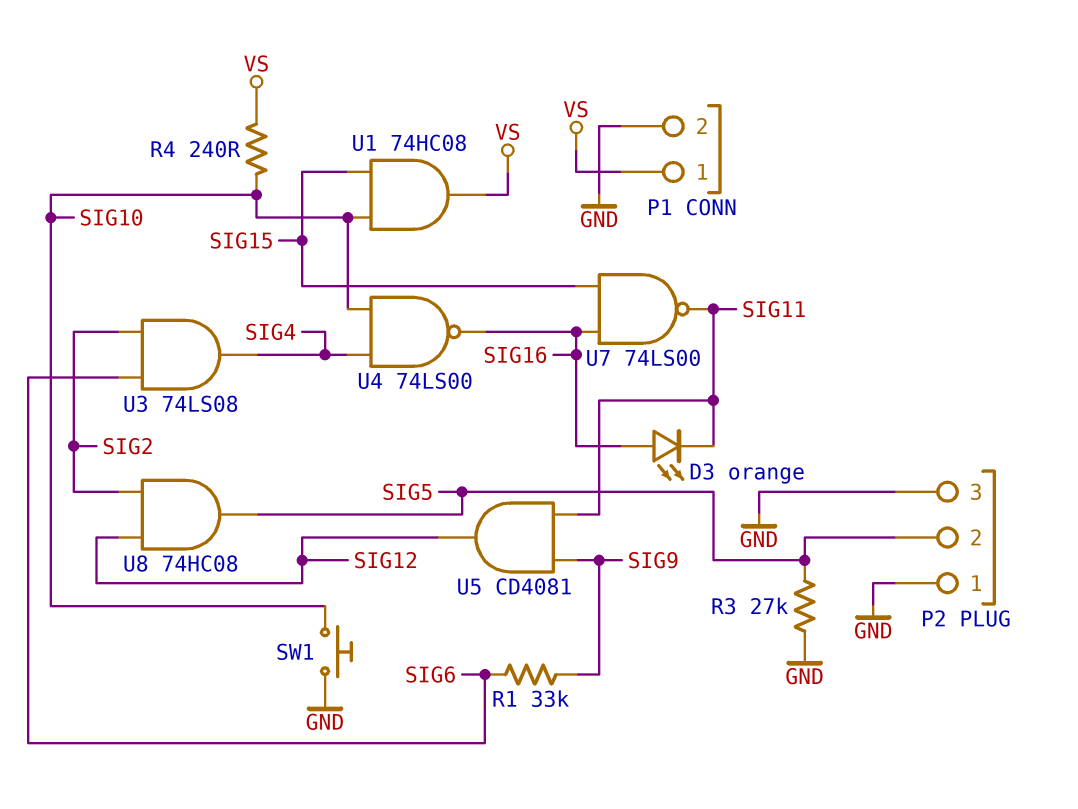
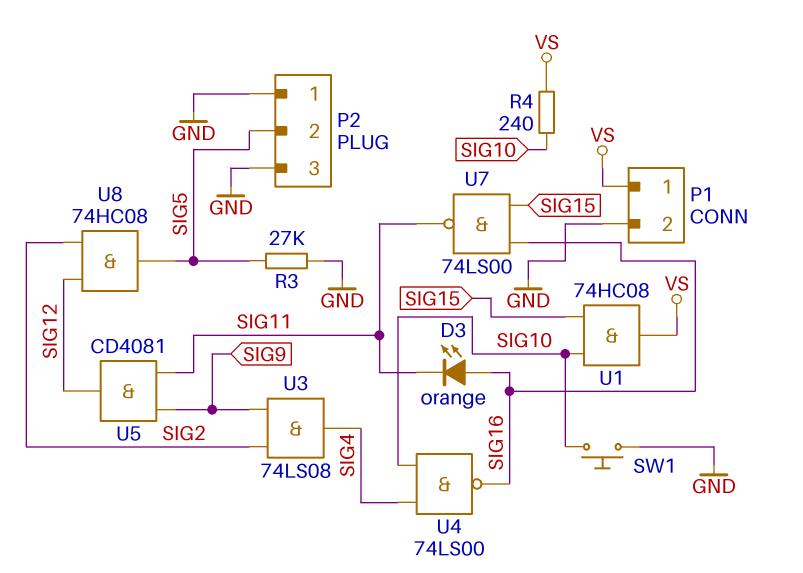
R1: 33k (SIG6, SIG9) -> none
U3: AND 74LS08 (in SIG2, in SIG6, out SIG4) -> AND 74LS08 (in SIG2, in SIG9, out SIG4)

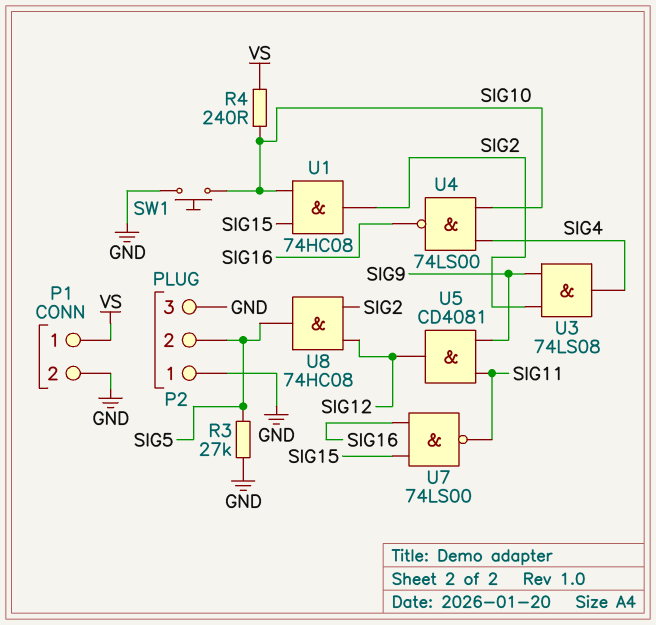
D3: LED orange (A SIG16, K SIG11) -> none
U1: AND 74HC08 (in SIG10, in SIG15, out VS) -> AND 74HC08 (in SIG10, in SIG15, out SIG2)

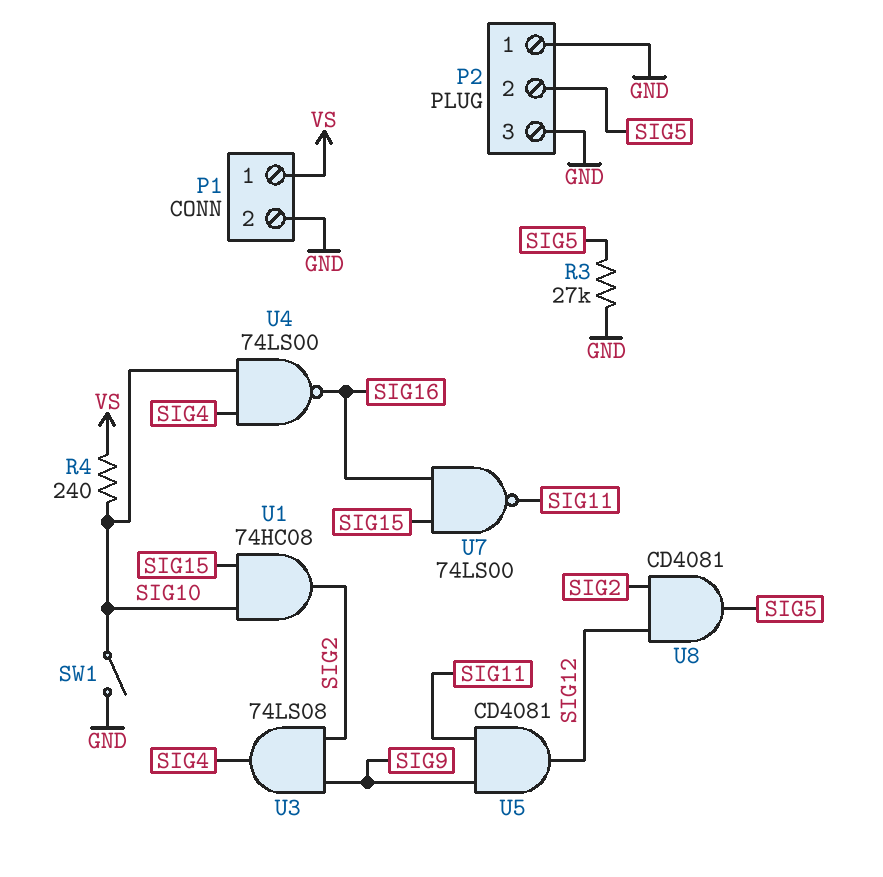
SW1: button (GND, SIG10) -> switch (GND, SIG10)
U8: AND 74HC08 (in SIG2, in SIG12, out SIG5) -> AND CD4081 (in SIG2, in SIG12, out SIG5)

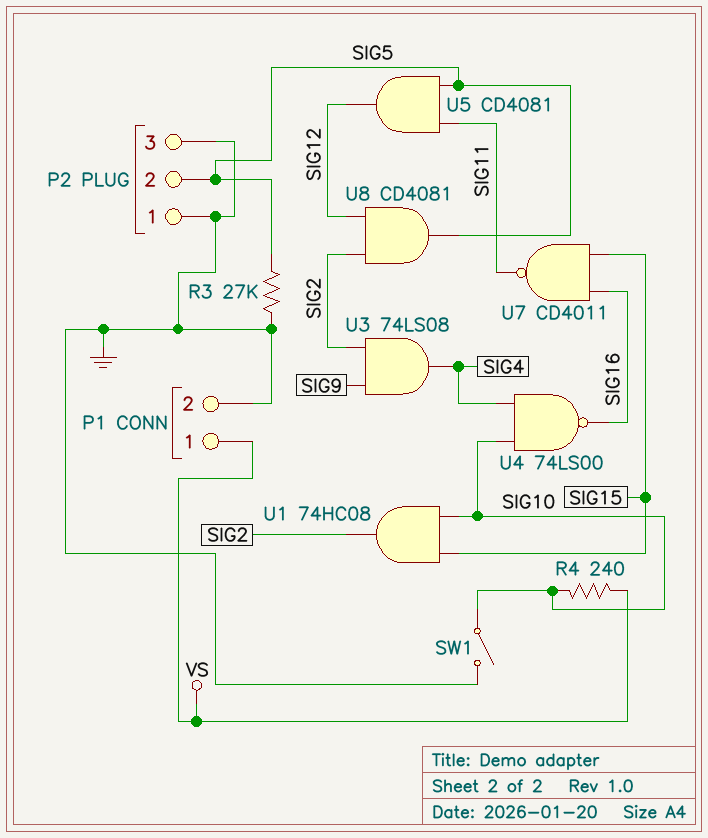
U5: AND CD4081 (in SIG9, in SIG11, out SIG12) -> AND CD4081 (in SIG5, in SIG11, out SIG12)
U7: NAND 74LS00 (in SIG15, in SIG16, out SIG11) -> NAND CD4011 (in SIG15, in SIG16, out SIG11)

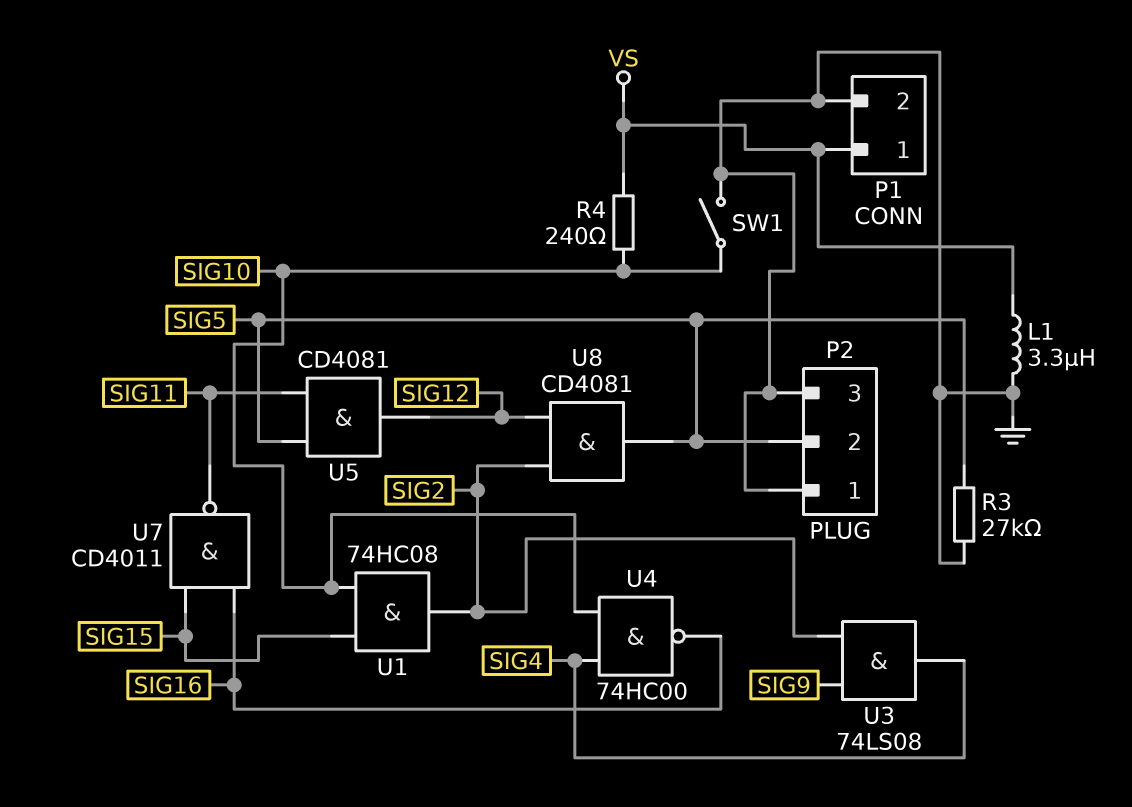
L1: none -> 3.3uH (GND, VS)
U4: NAND 74LS00 (in SIG4, in SIG10, out SIG16) -> NAND 74HC00 (in SIG4, in SIG10, out SIG16)

